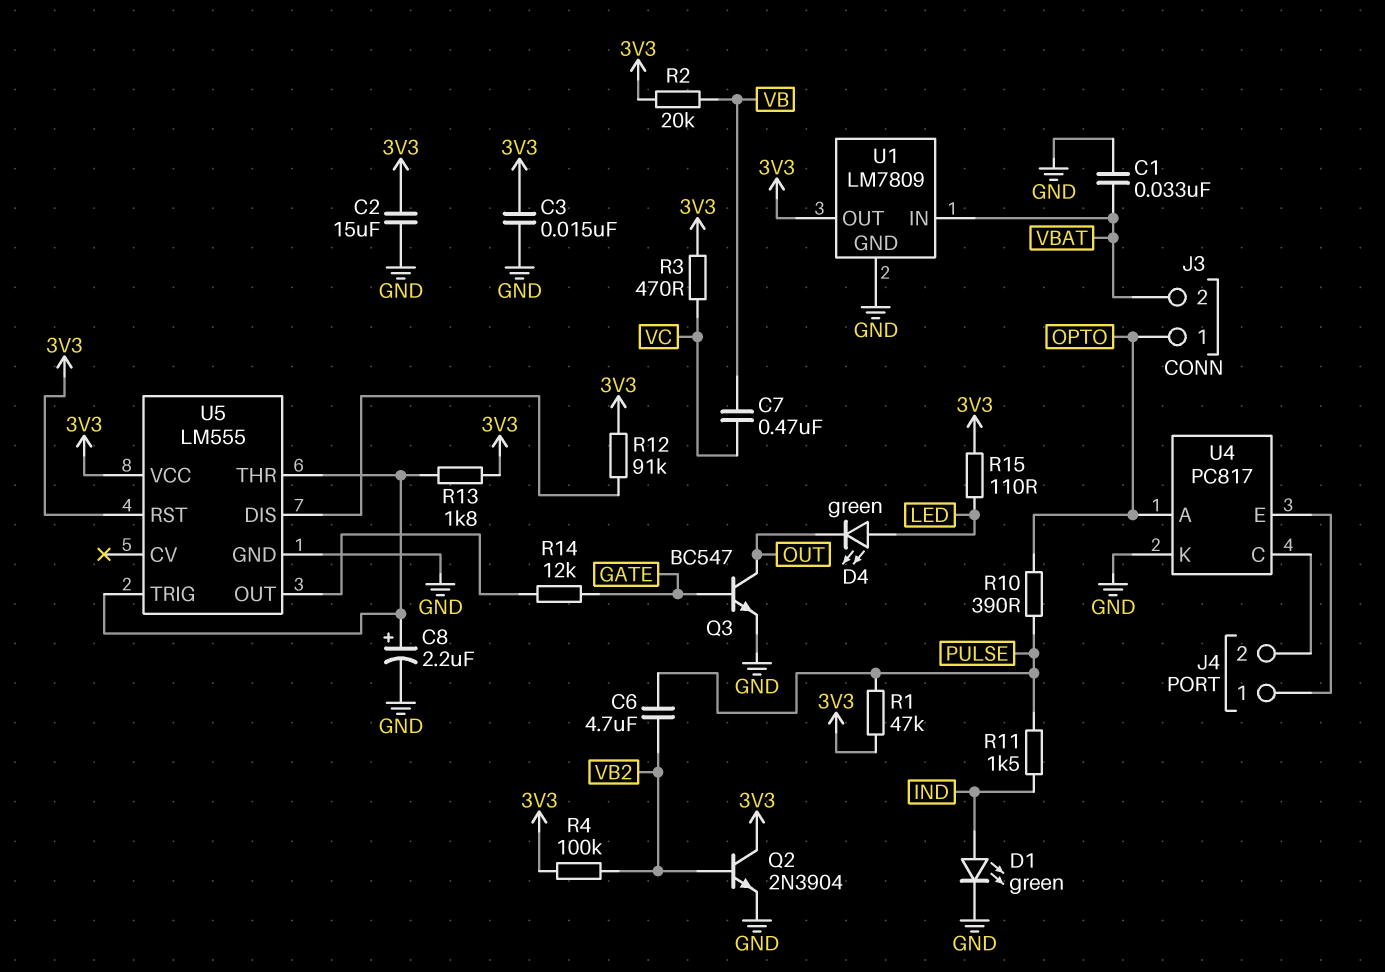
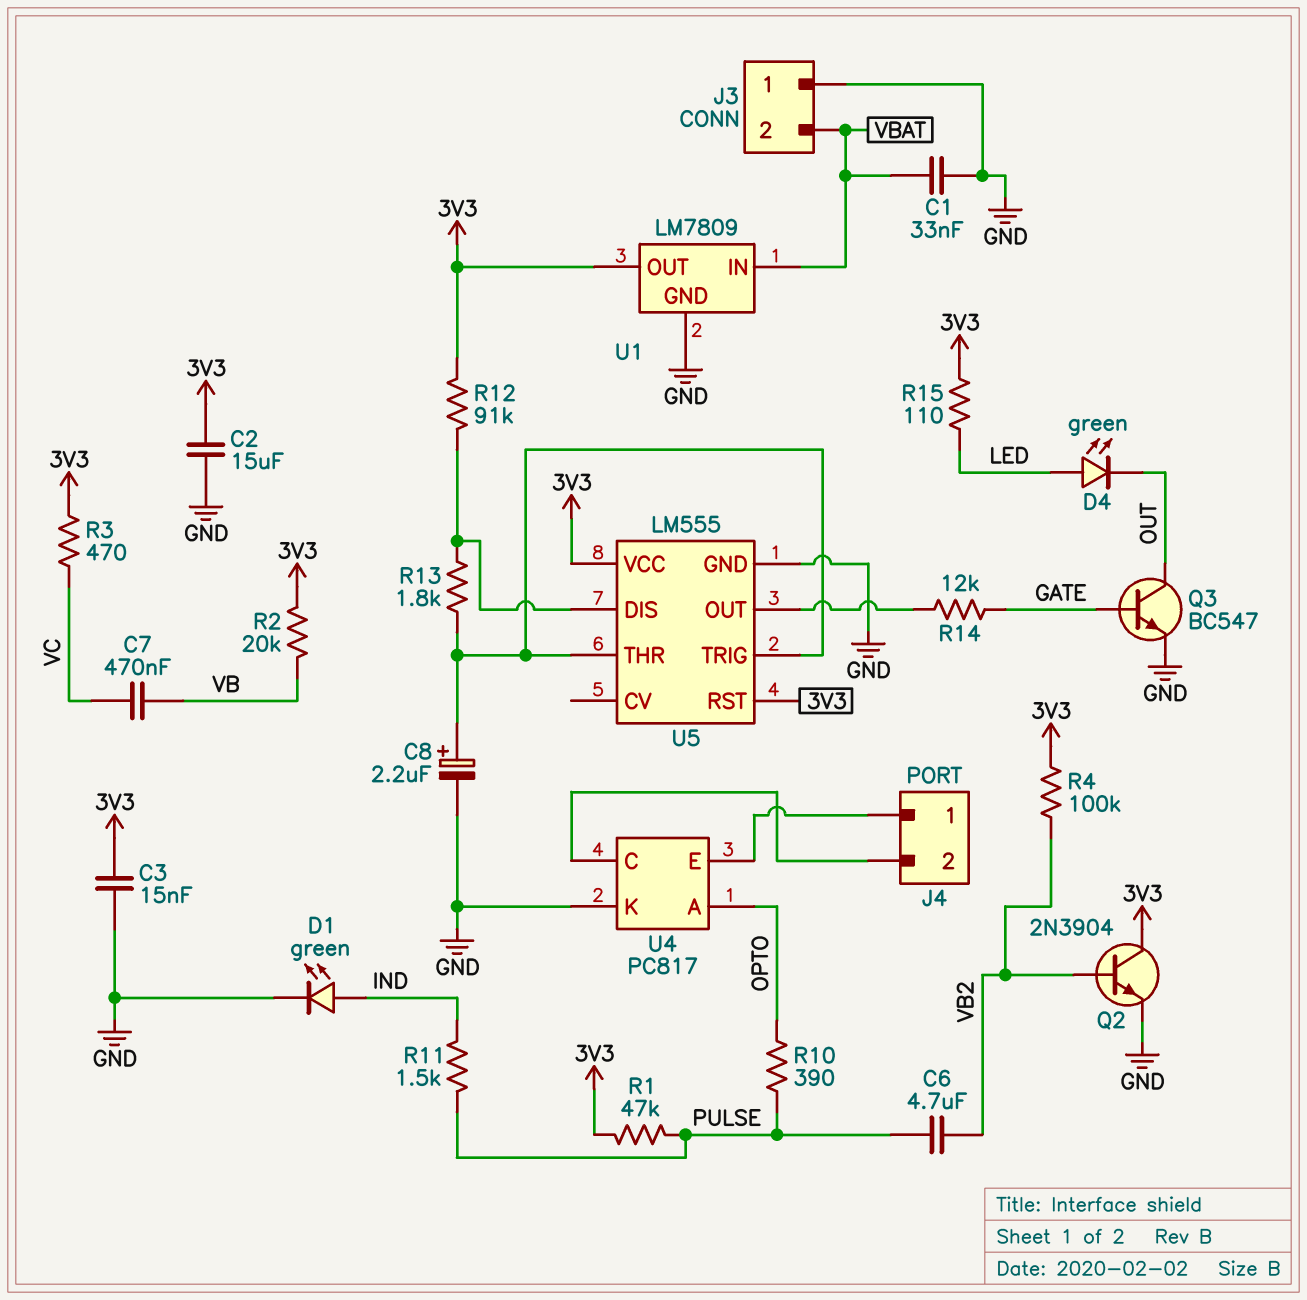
J3 pin 1: OPTO -> GND
R13: 1.8k (3V3, U5/THR) -> 1.8k (U5/DIS, U5/THR)

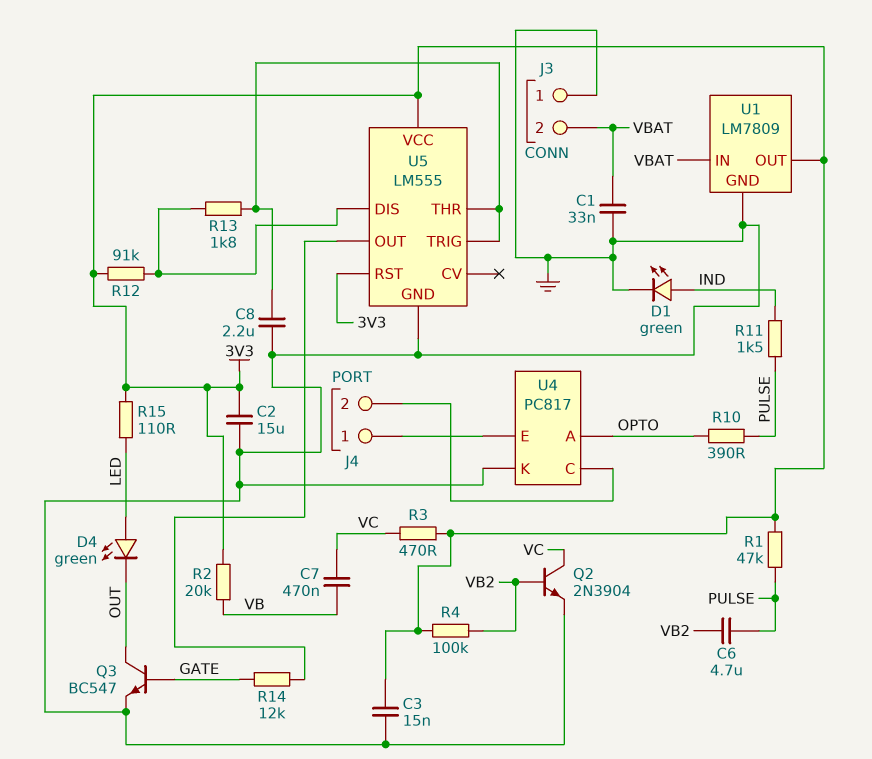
C8: 2.2uF (plus U5/THR, minus GND) -> 2.2uF (GND, U5/THR)
Q2: NPN 2N3904 (B VB2, C 3V3, E GND) -> NPN 2N3904 (B VB2, C VC, E GND)

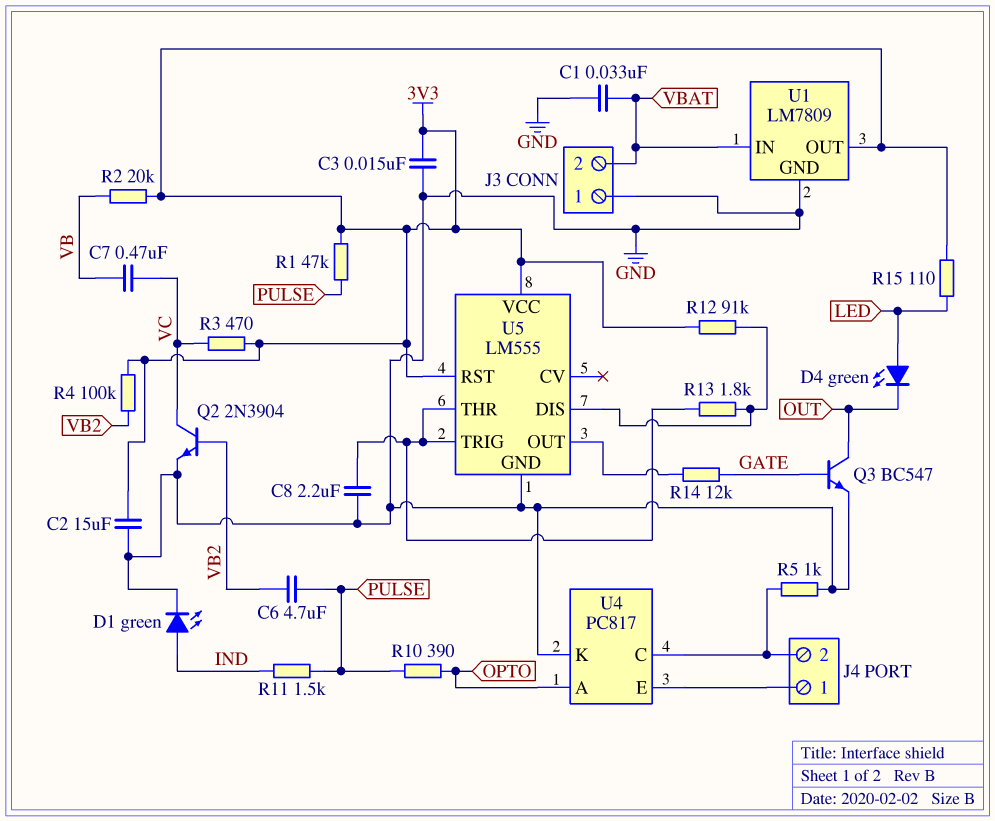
R5: none -> 1k (GND, J4/2)

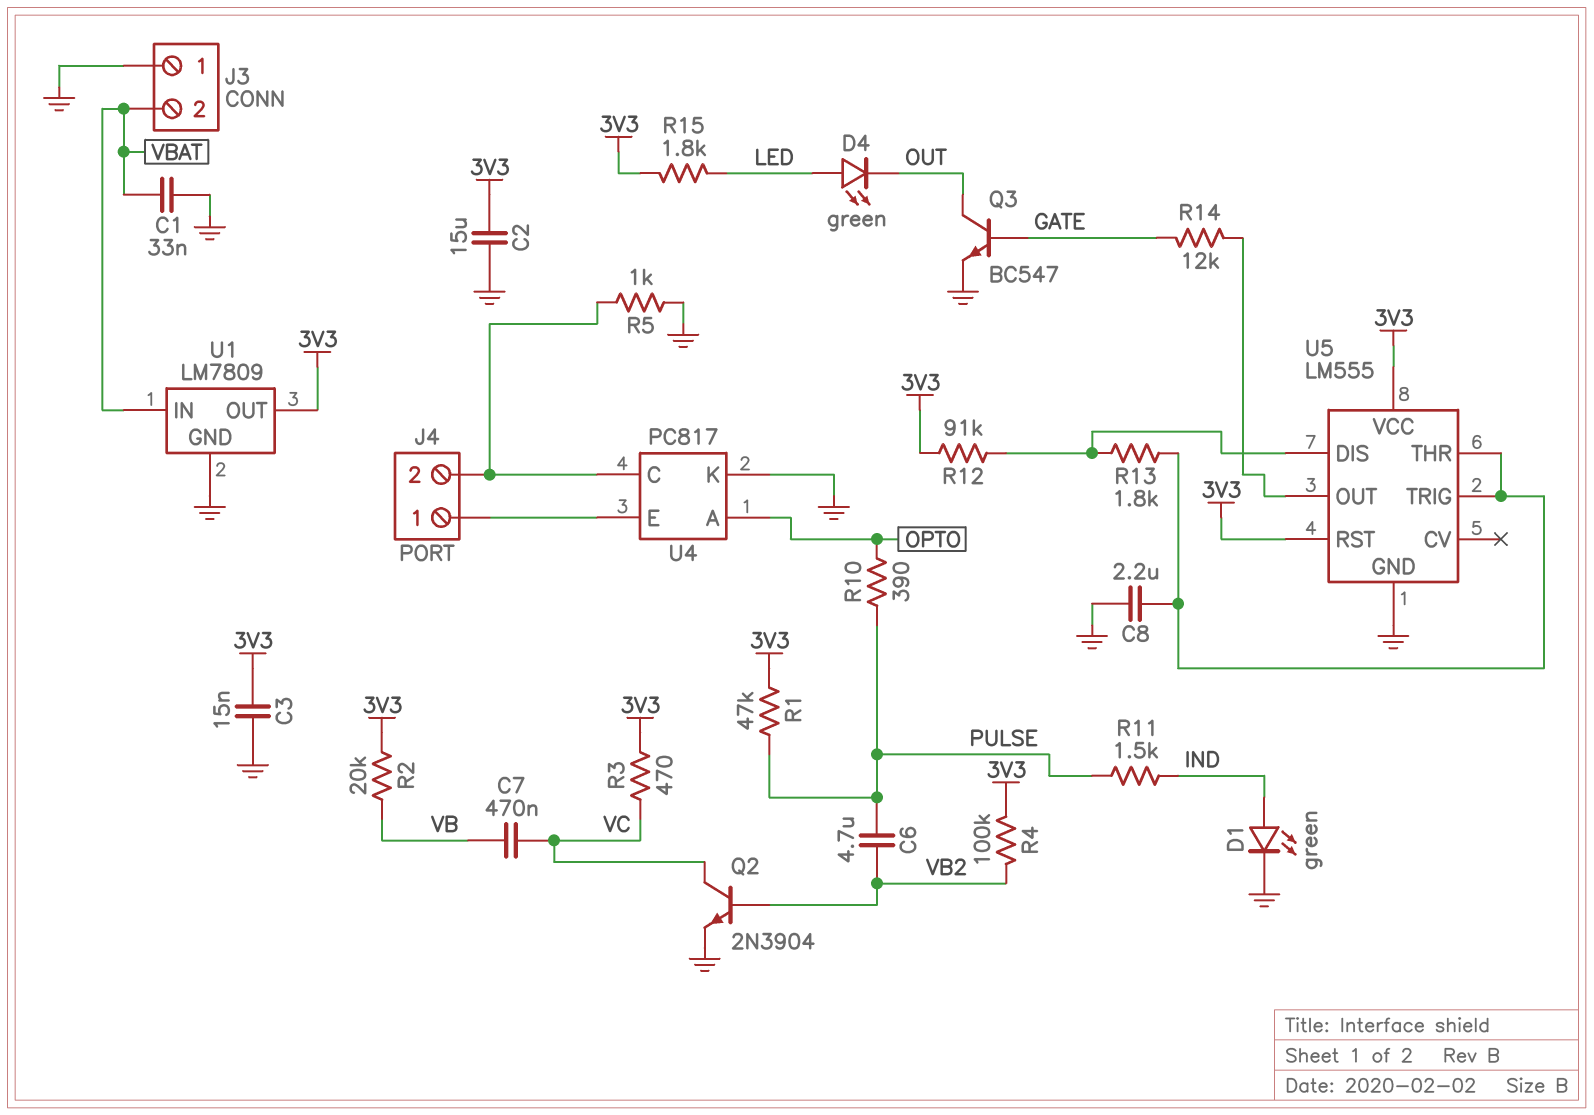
R15: 110 (3V3, LED) -> 1.8k (3V3, LED)

